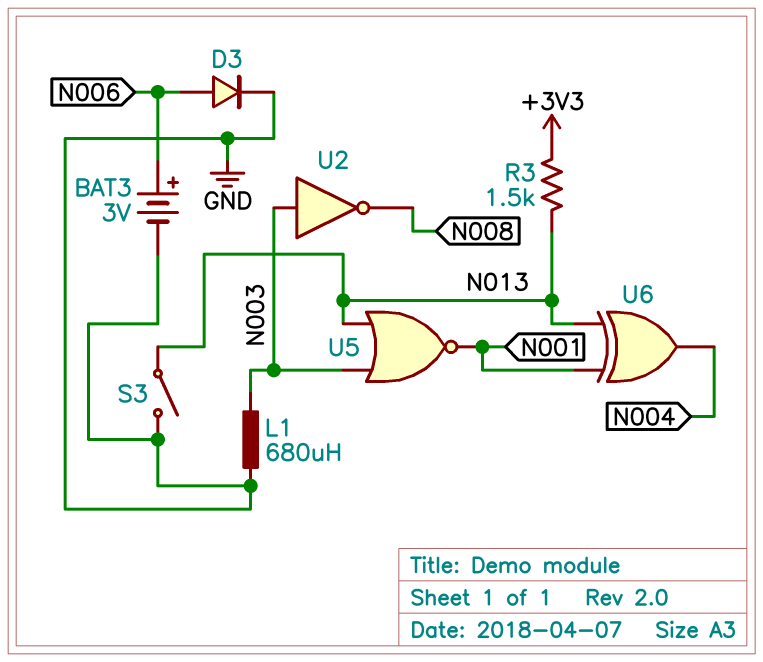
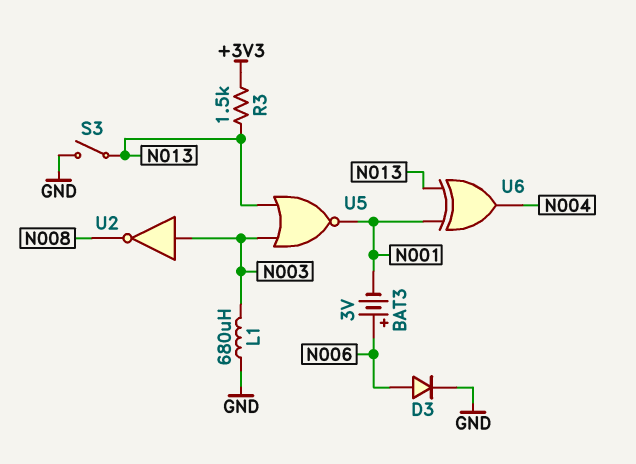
BAT3: 3V (plus N006, minus GND) -> 3V (plus N006, minus N001)

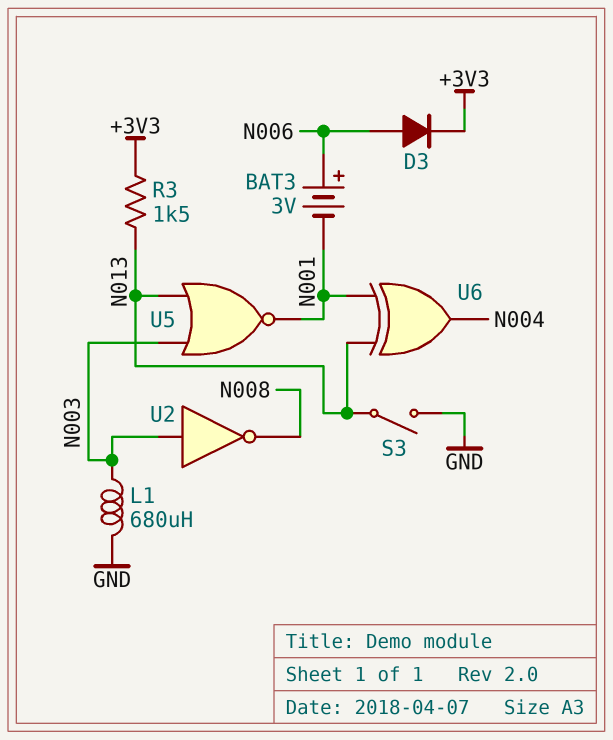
D3: diode (A N006, K GND) -> diode (A N006, K +3V3)

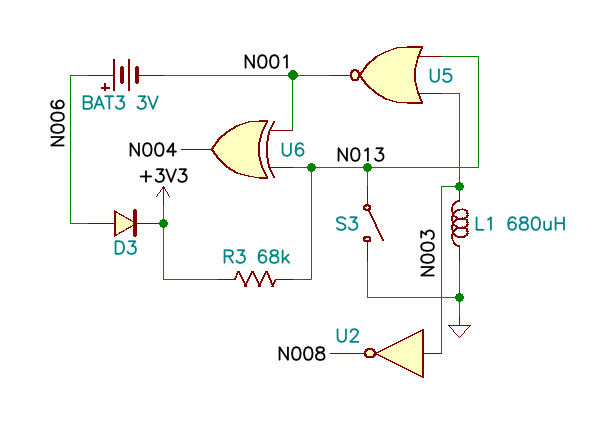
R3: 1.5k (+3V3, N013) -> 68k (+3V3, N013)

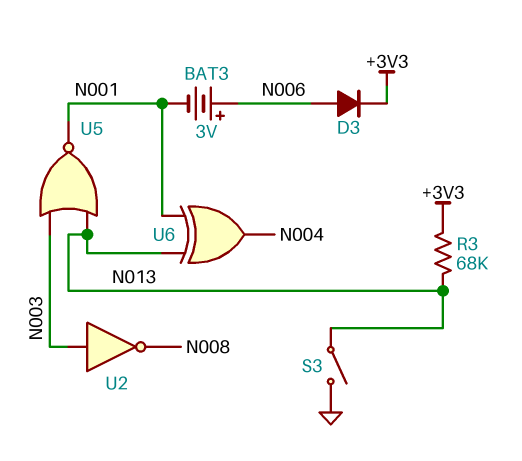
L1: 680uH (GND, N003) -> none

